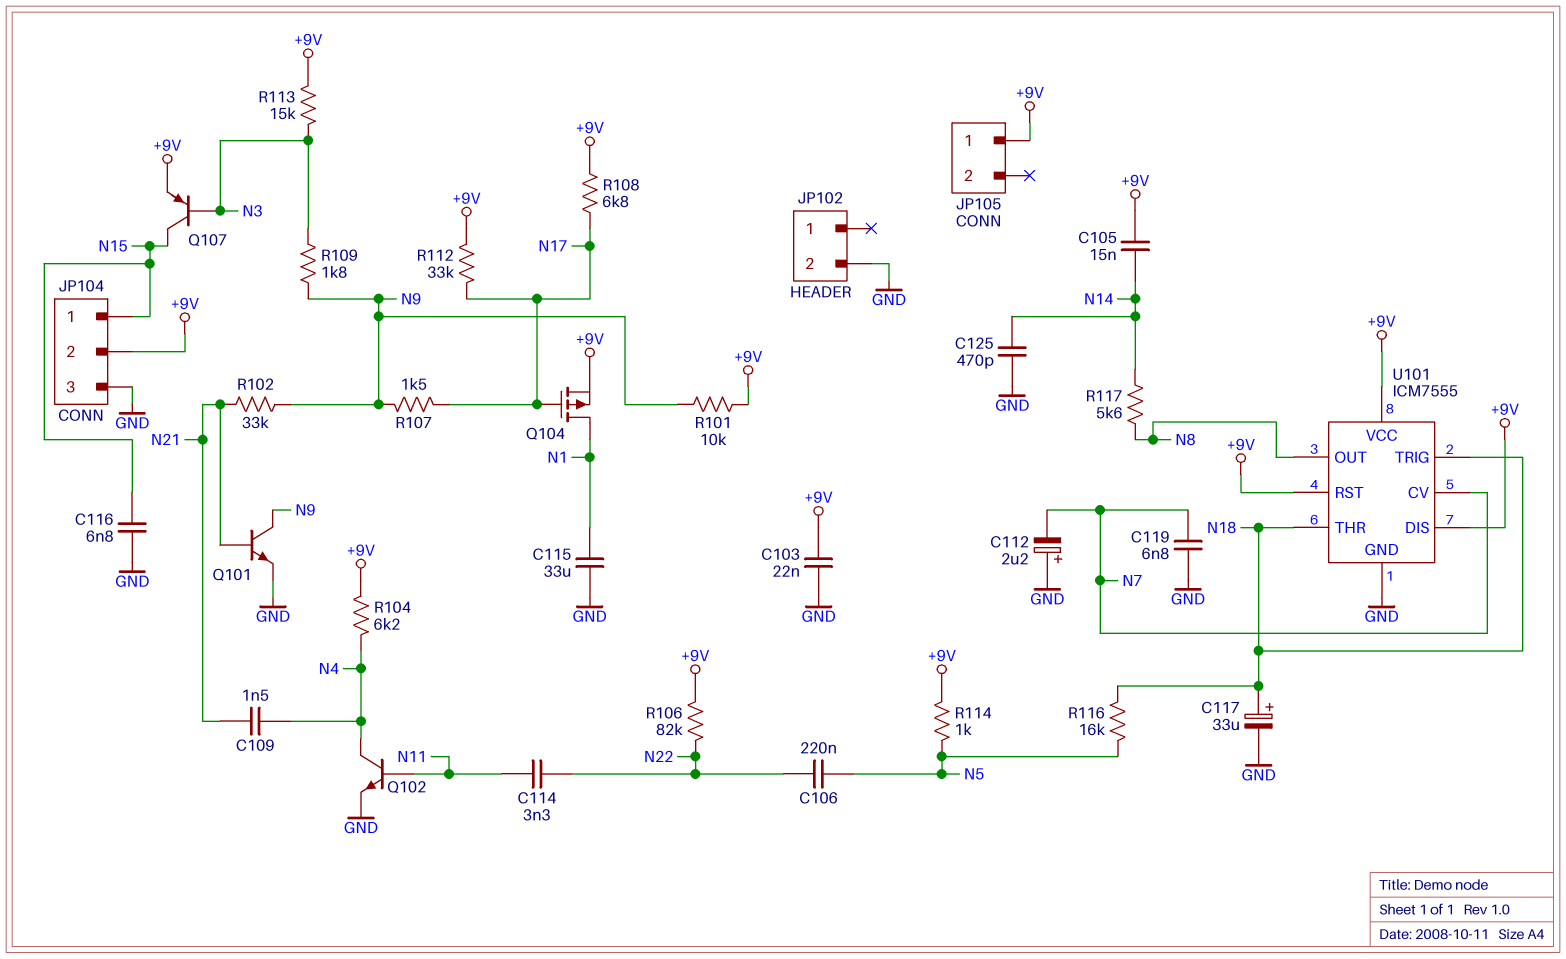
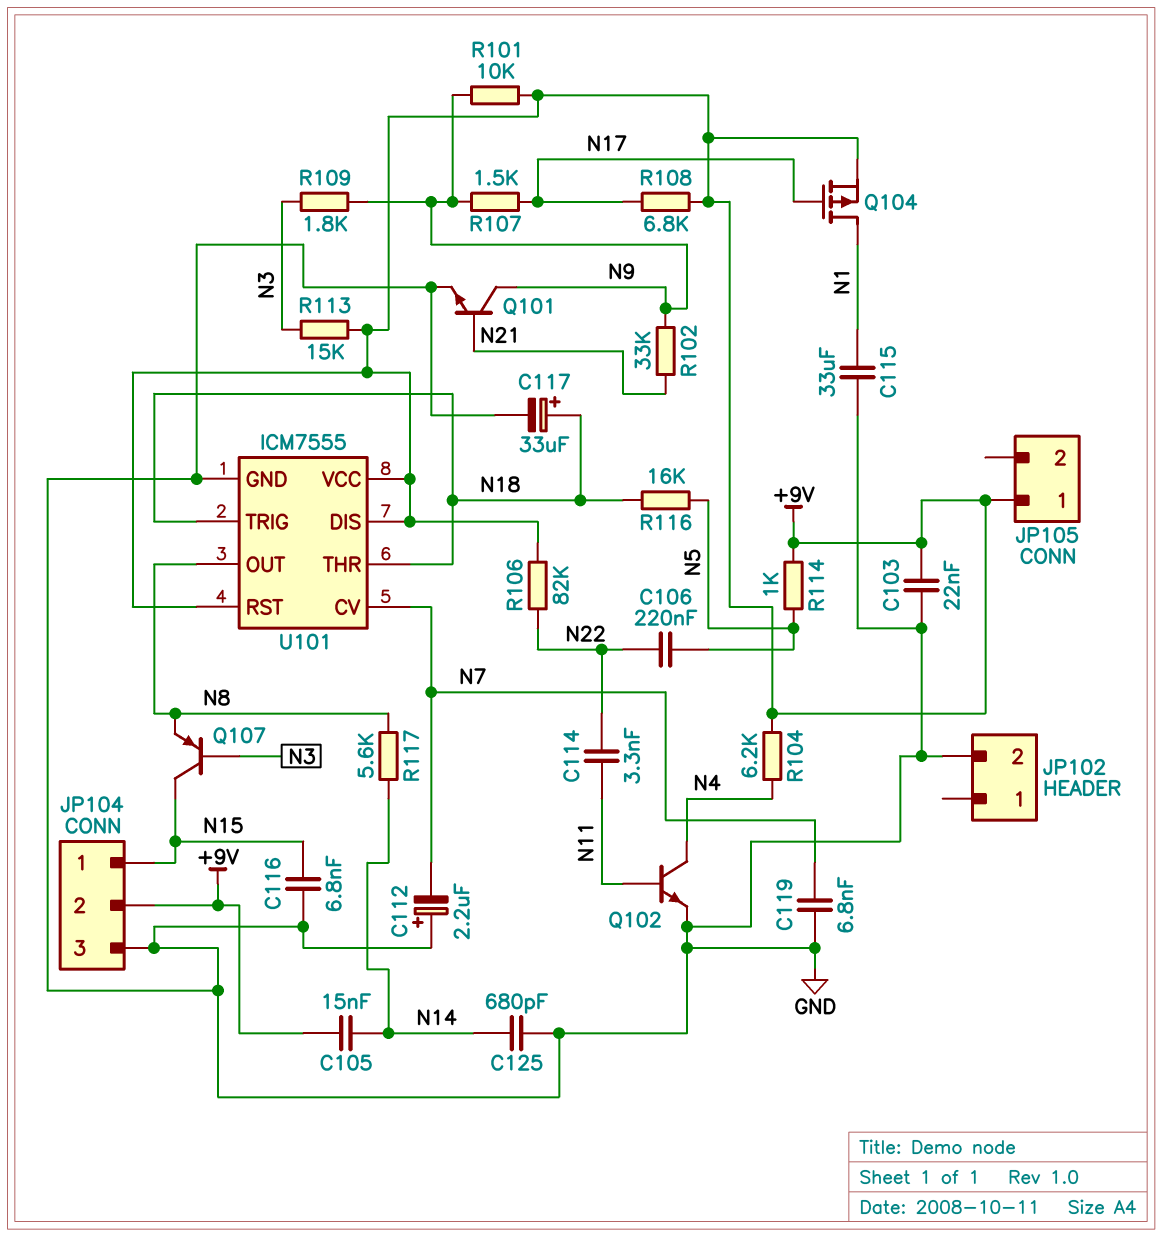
C109: 1.5nF (N4, N21) -> none
C125: 470pF (GND, N14) -> 680pF (GND, N14)
Q107: PNP (B N3, C N15, E +9V) -> PNP (B N3, C N15, E N8)
R112: 33k (+9V, N17) -> none

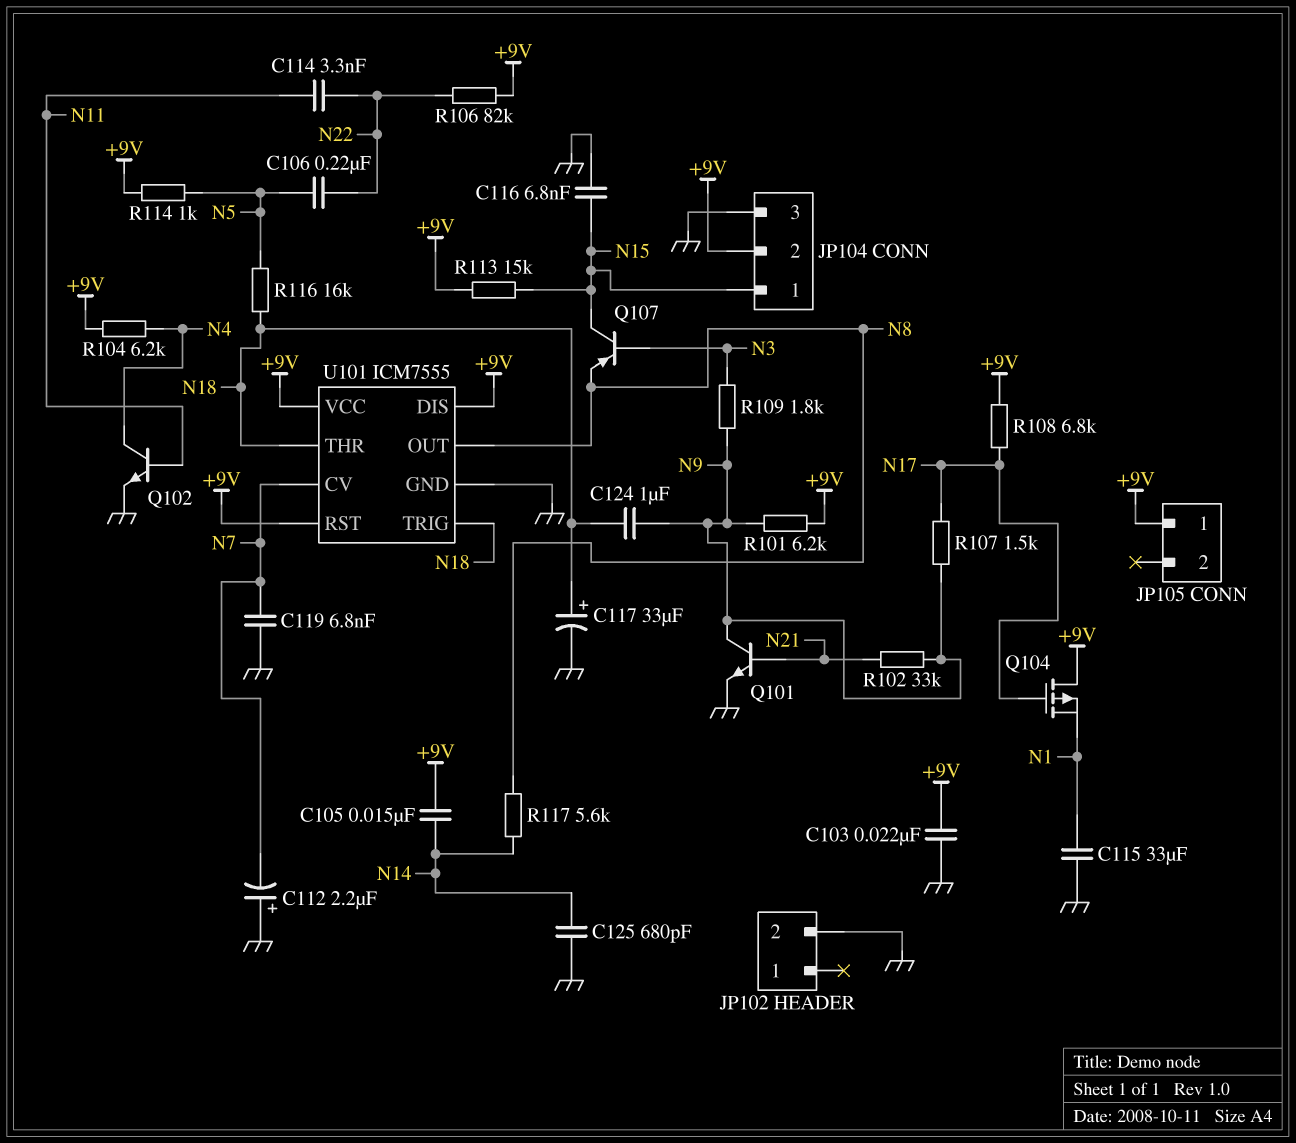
C124: none -> 1uF (N9, N18)
Q104: PMOS (G N17, D N1, S +9V) -> PMOS (G N17, D +9V, S N1)
R101: 10k (+9V, N9) -> 6.2k (+9V, N9)
R113: 15k (+9V, N3) -> 15k (+9V, N15)

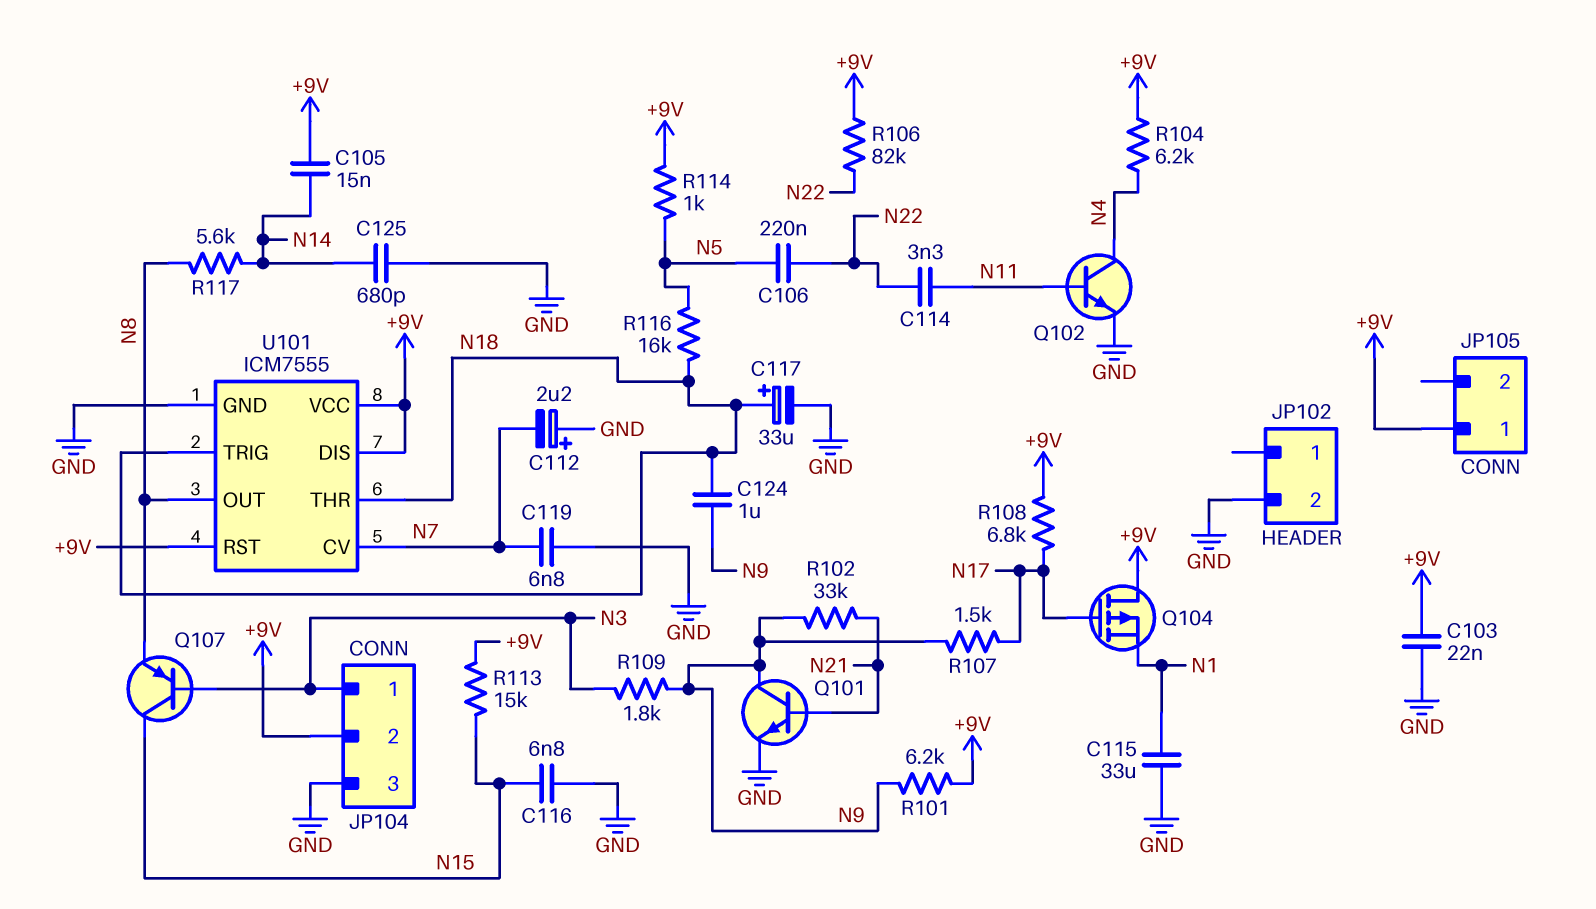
JP104 pin 1: N15 -> N3

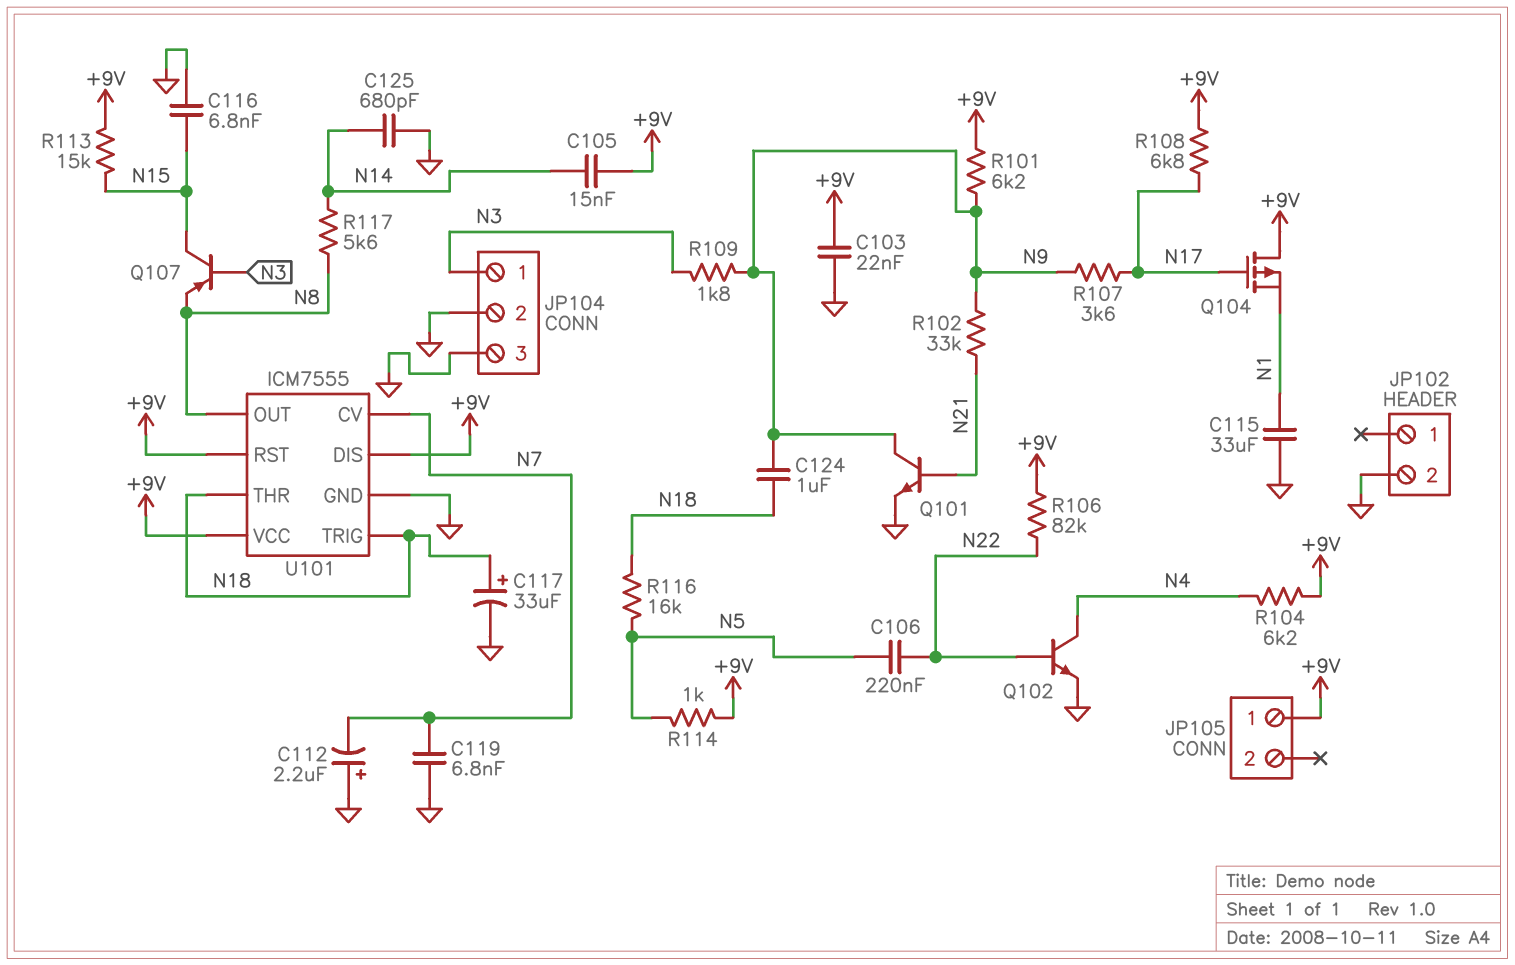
C114: 3.3nF (N11, N22) -> none
JP104 pin 2: +9V -> GND
Q102: NPN (B N11, C N4, E GND) -> NPN (B N22, C N4, E GND)
R107: 1.5k (N9, N17) -> 3.6k (N9, N17)

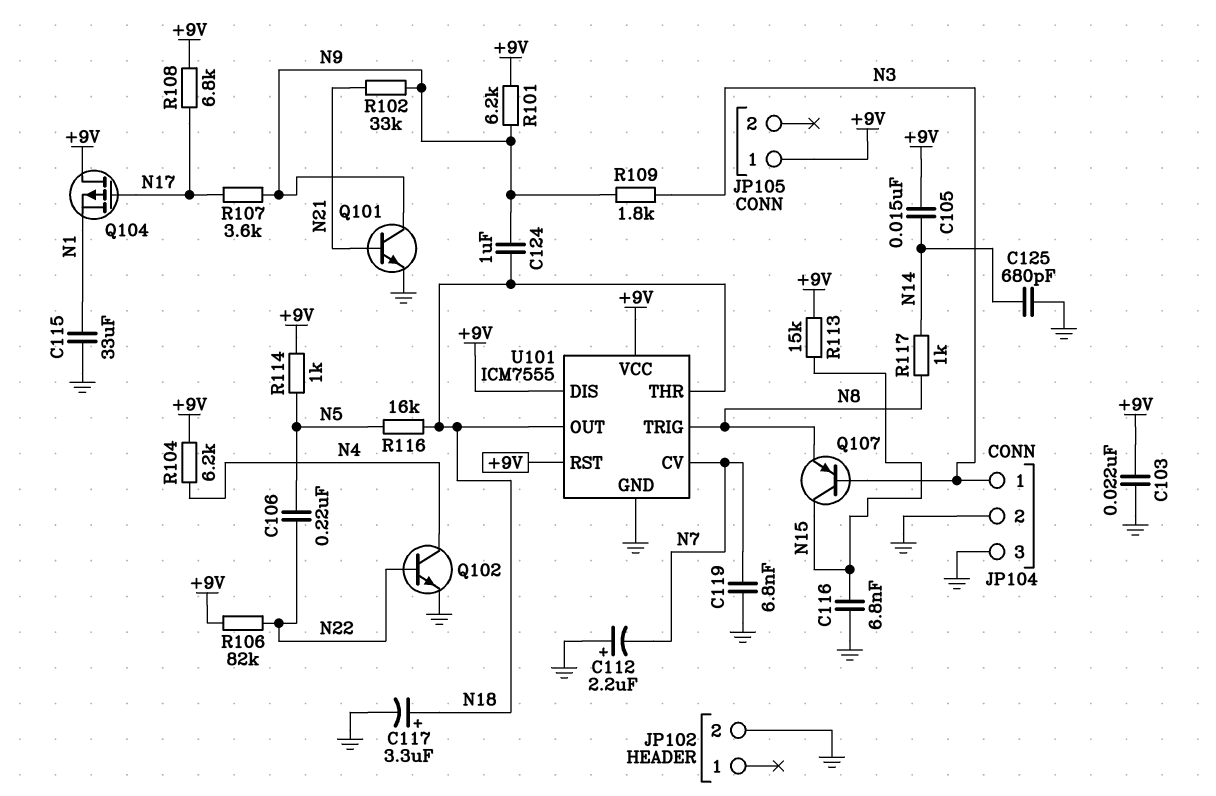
C117: 33uF (plus N18, minus GND) -> 3.3uF (plus N18, minus GND)
R117: 5.6k (N8, N14) -> 1k (N8, N14)
U101 pin OUT: N8 -> N18
U101 pin TRIG: N18 -> N8

